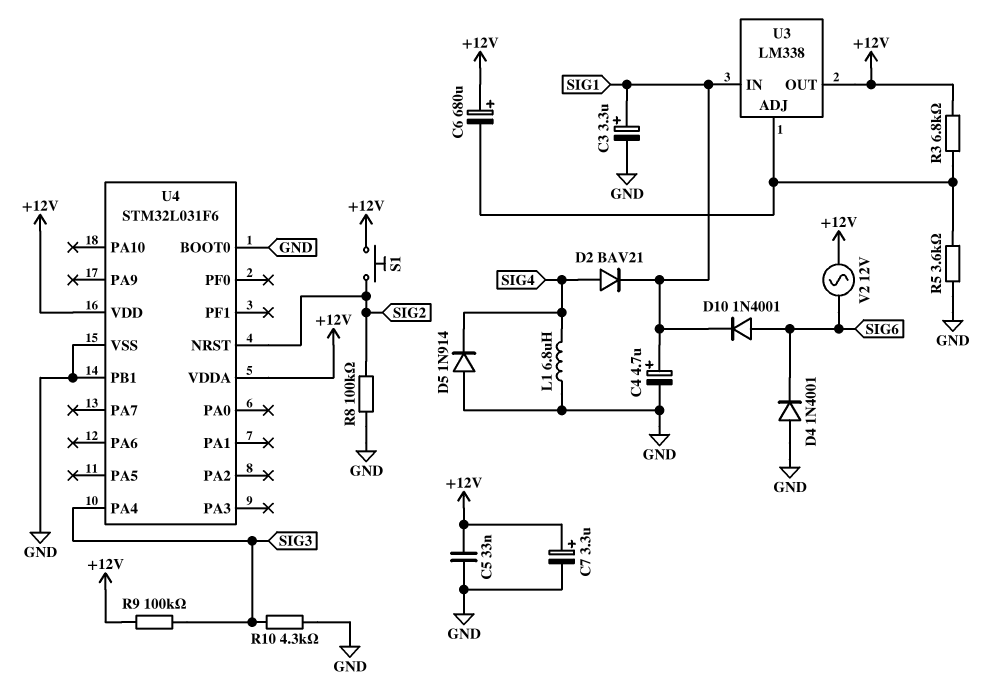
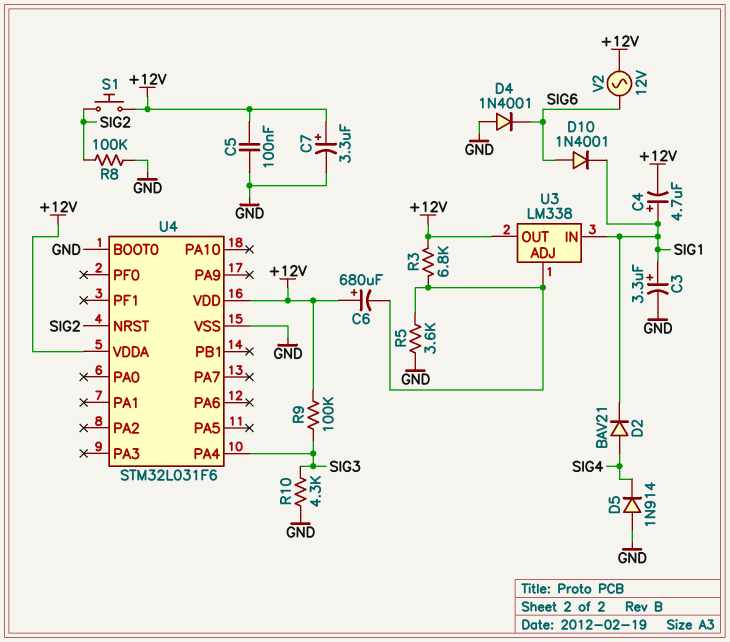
C4: 4.7uF (plus SIG1, minus GND) -> 4.7uF (plus SIG1, minus +12V)
C5: 33nF (+12V, GND) -> 100nF (+12V, GND)
L1: 6.8uH (GND, SIG4) -> none
U4 pin PB1: GND -> none

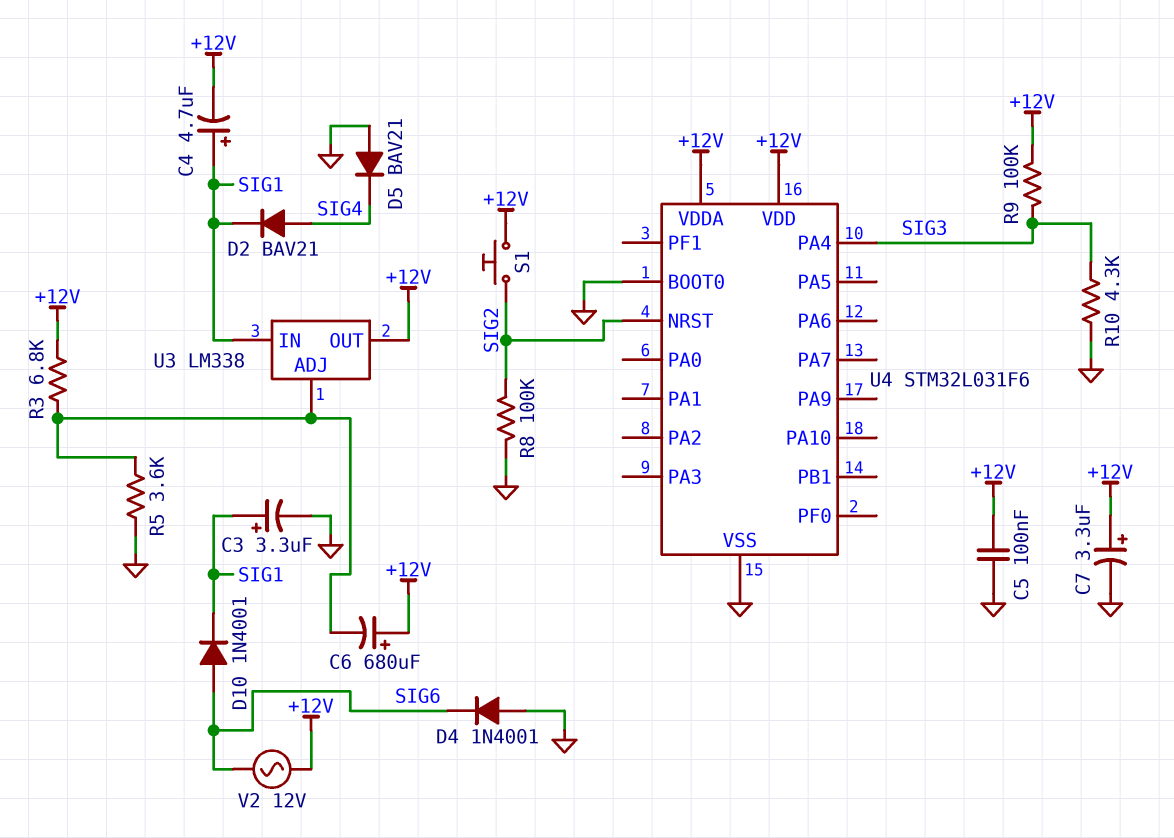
D5: diode 1N914 (A GND, K SIG4) -> diode BAV21 (A GND, K SIG4)

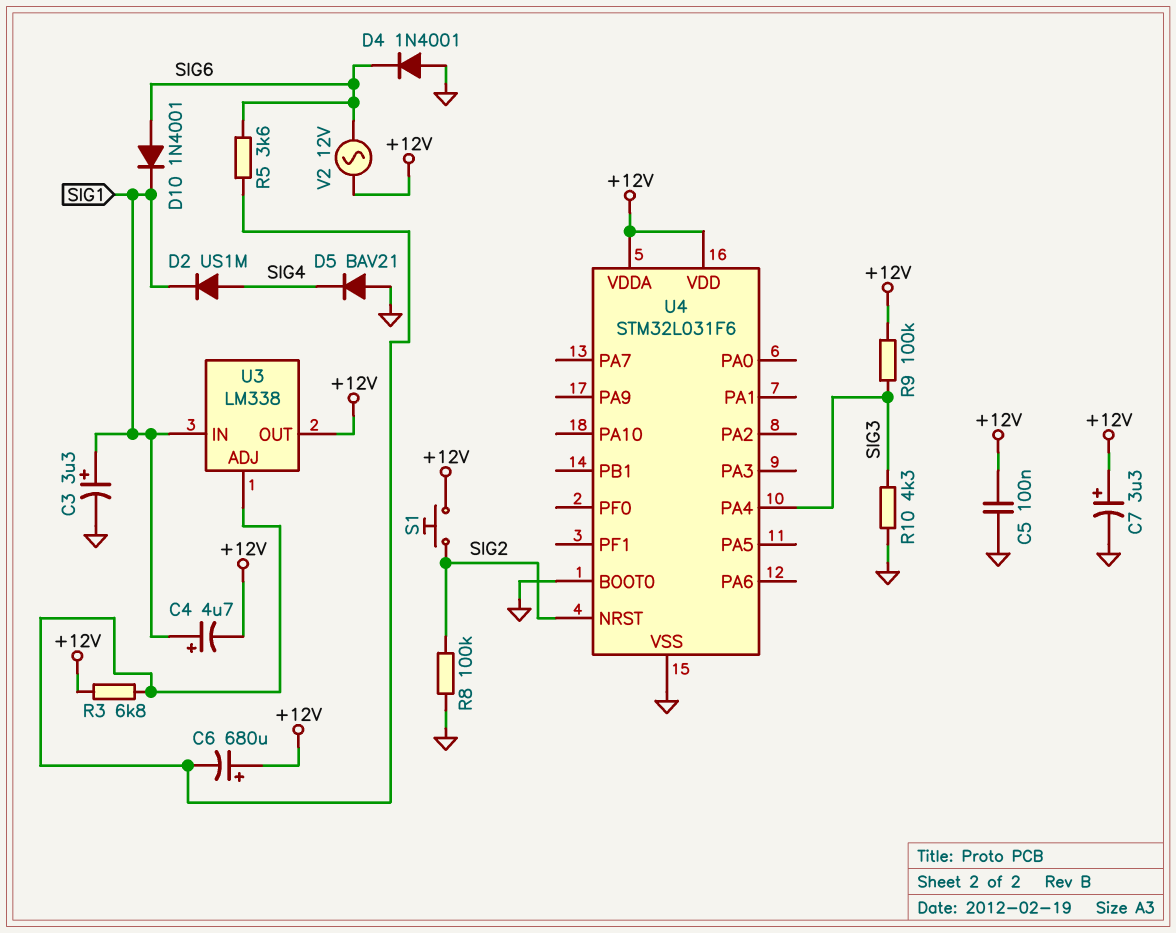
D2: diode BAV21 (A SIG4, K SIG1) -> diode US1M (A SIG4, K SIG1)
R5: 3.6k (GND, U3/ADJ) -> 3.6k (SIG6, U3/ADJ)

